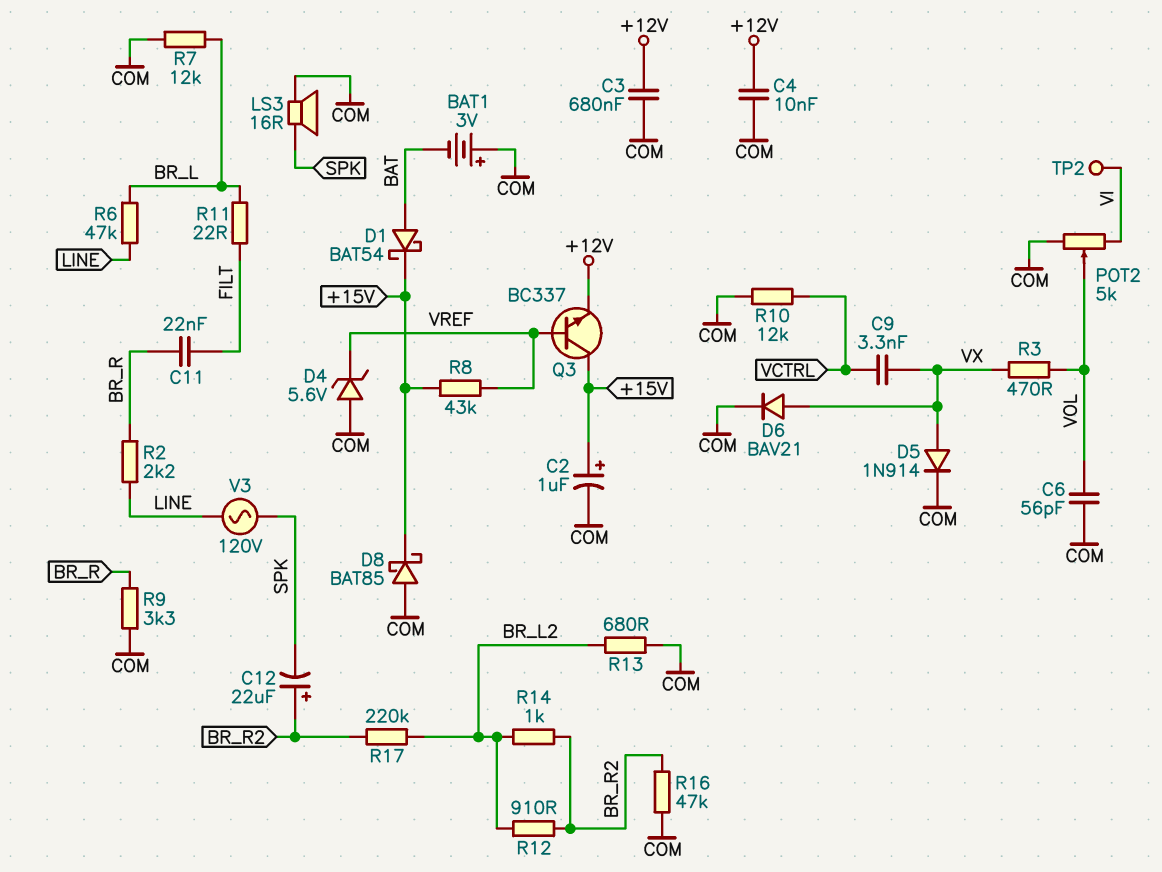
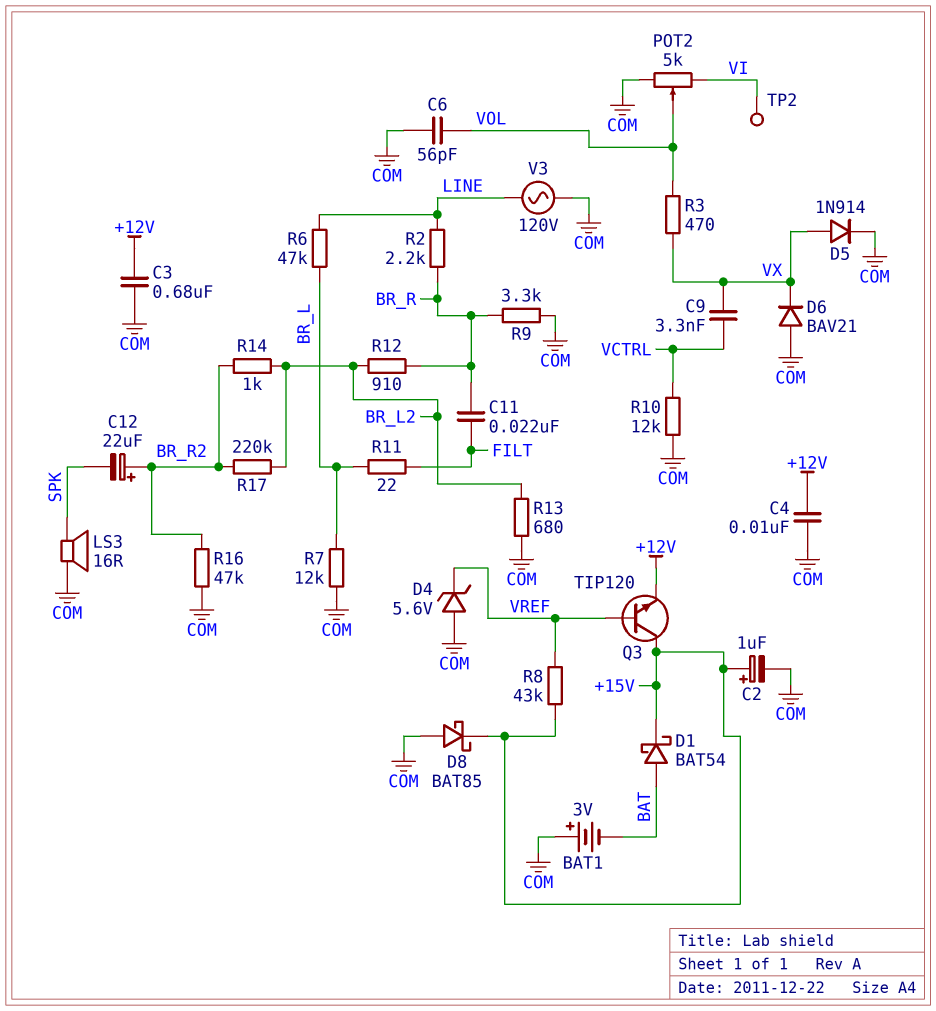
D6: diode BAV21 (A VX, K COM) -> diode BAV21 (A COM, K VX)
Q3: NPN BC337 (B VREF, C +15V, E +12V) -> NPN TIP120 (B VREF, C +15V, E +12V)
R12: 910 (BR_L2, BR_R2) -> 910 (BR_L2, BR_R)
V3: AC 120V (LINE, SPK) -> AC 120V (COM, LINE)

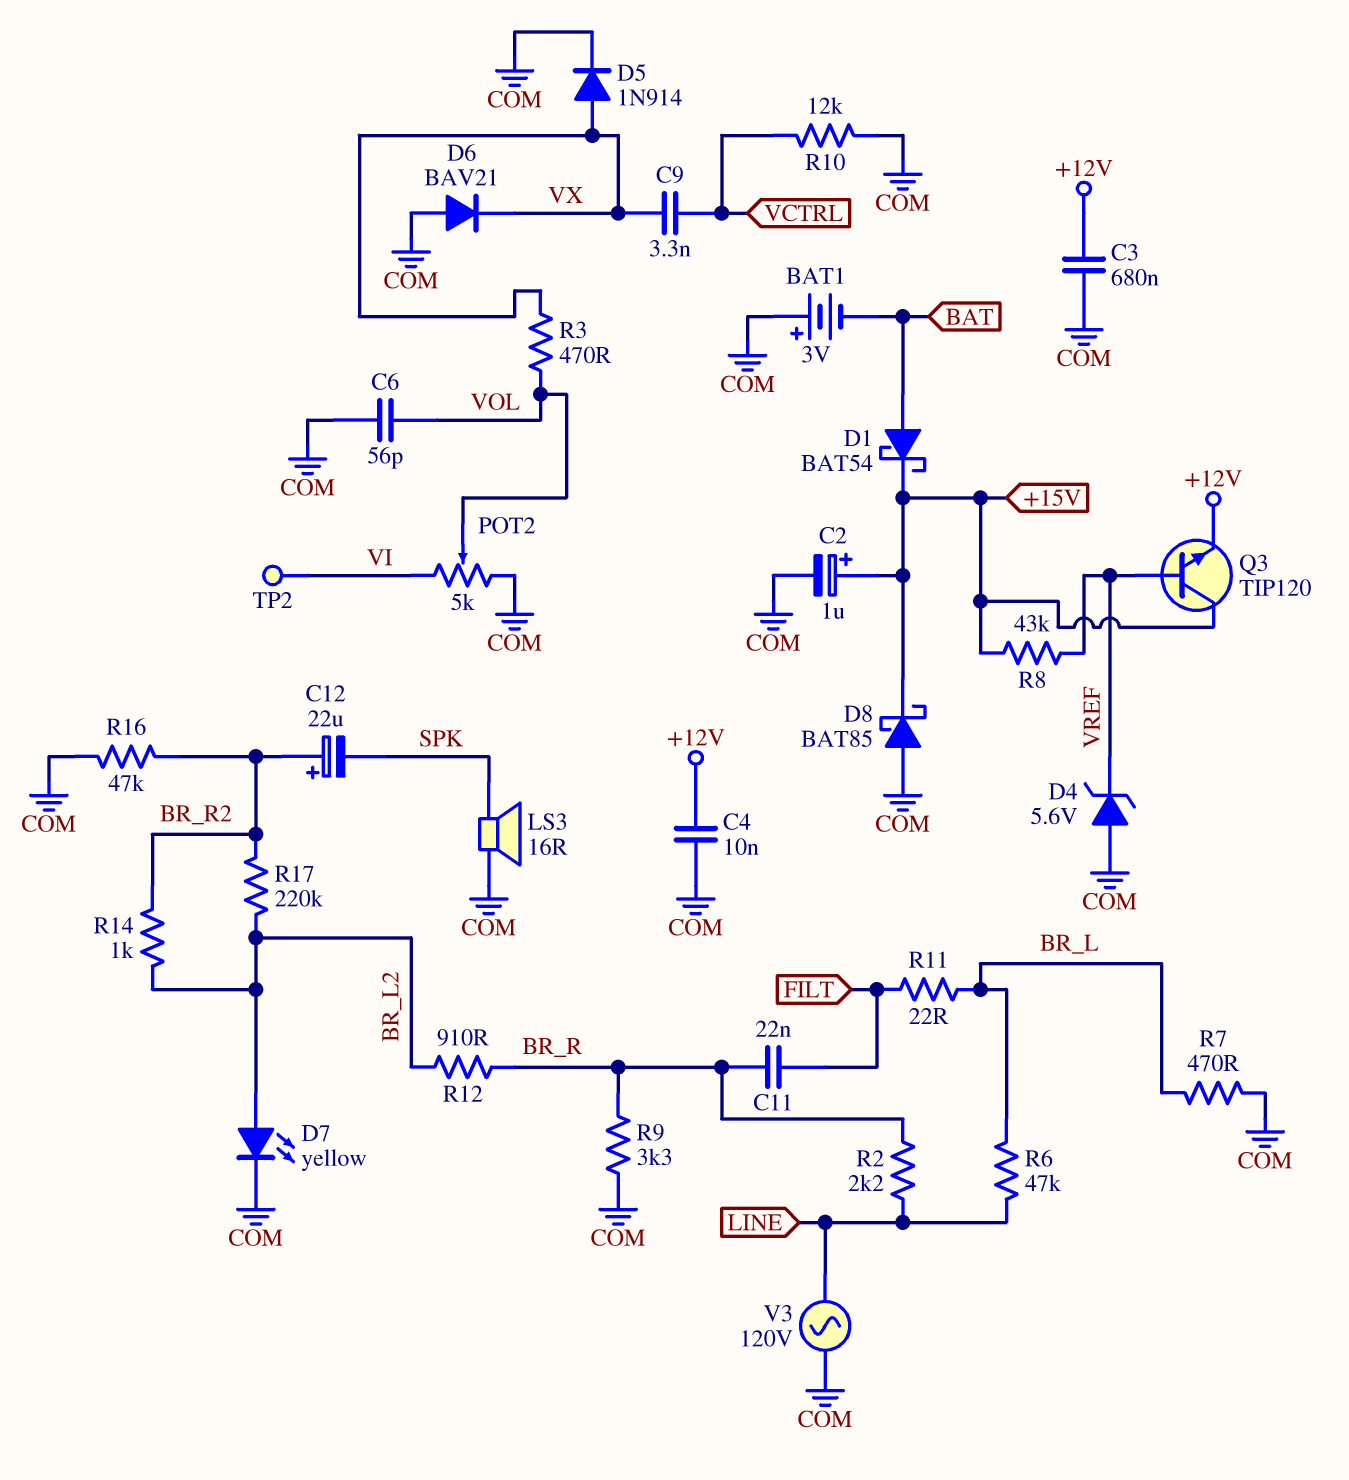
D7: none -> LED yellow (A BR_L2, K COM)
R7: 12k (BR_L, COM) -> 470 (BR_L, COM)
R13: 680 (BR_L2, COM) -> none

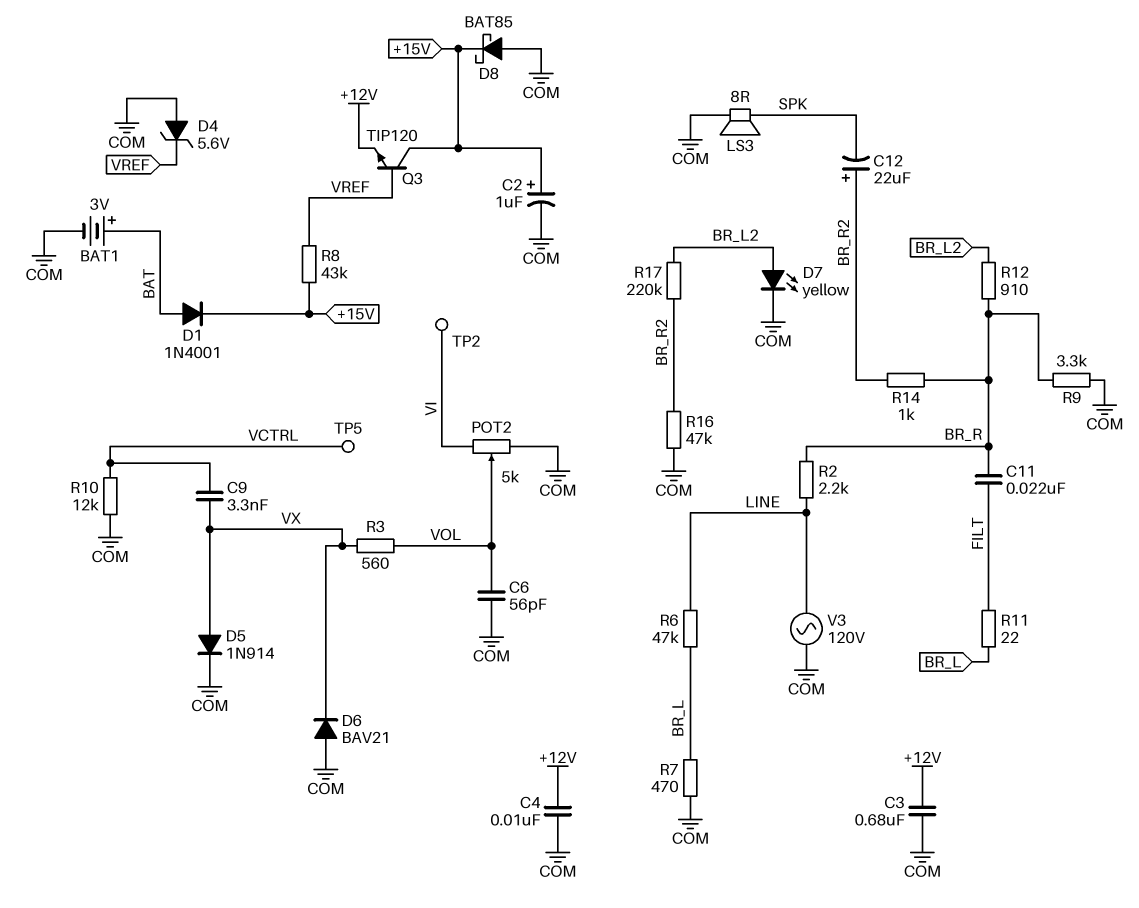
BAT1: 3V (plus COM, minus BAT) -> 3V (plus BAT, minus COM)
D1: schottky BAT54 (A BAT, K +15V) -> diode 1N4001 (A BAT, K +15V)
LS3: speaker 16R (COM, SPK) -> speaker 8R (COM, SPK)
R3: 470 (VOL, VX) -> 560 (VOL, VX)
R14: 1k (BR_L2, BR_R2) -> 1k (BR_R, BR_R2)
TP5: none -> test point (VCTRL)

